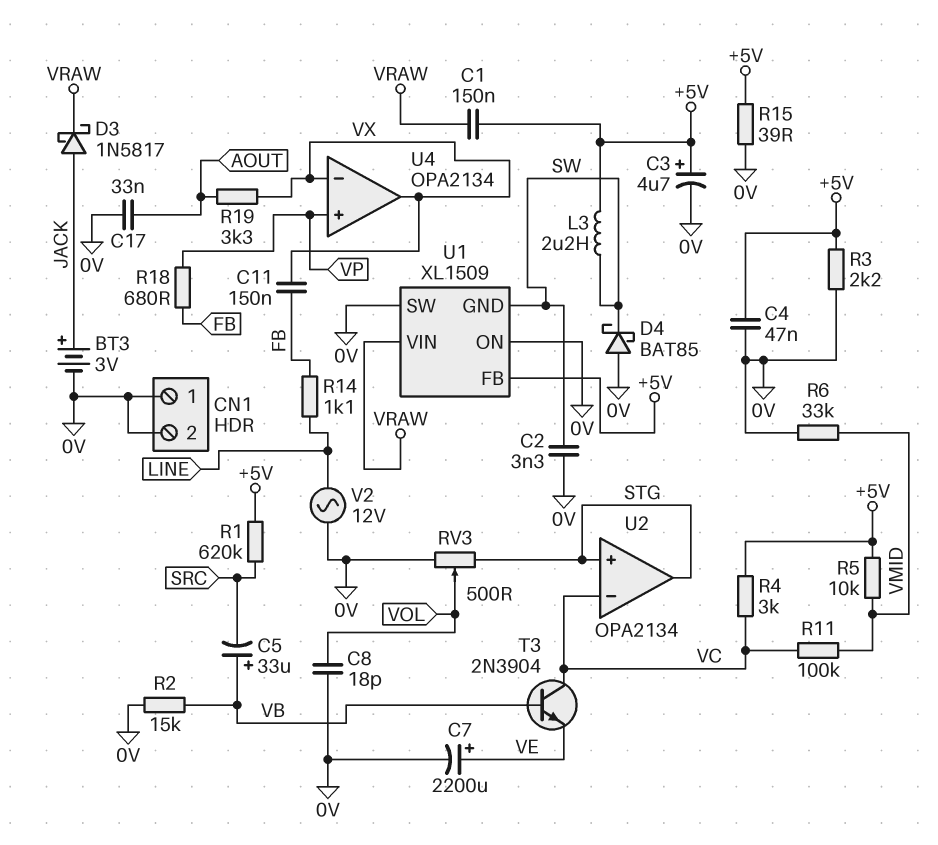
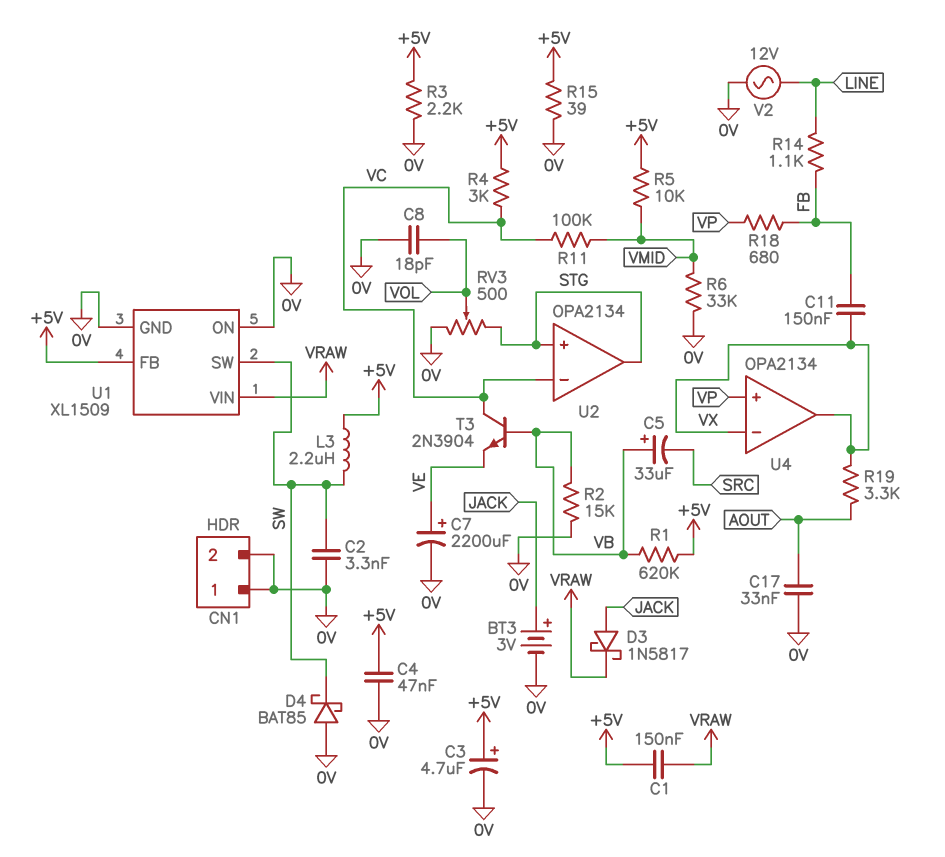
R1: 620k (+5V, SRC) -> 620k (+5V, VB)
U1 pin GND: SW -> 0V
U1 pin SW: 0V -> SW

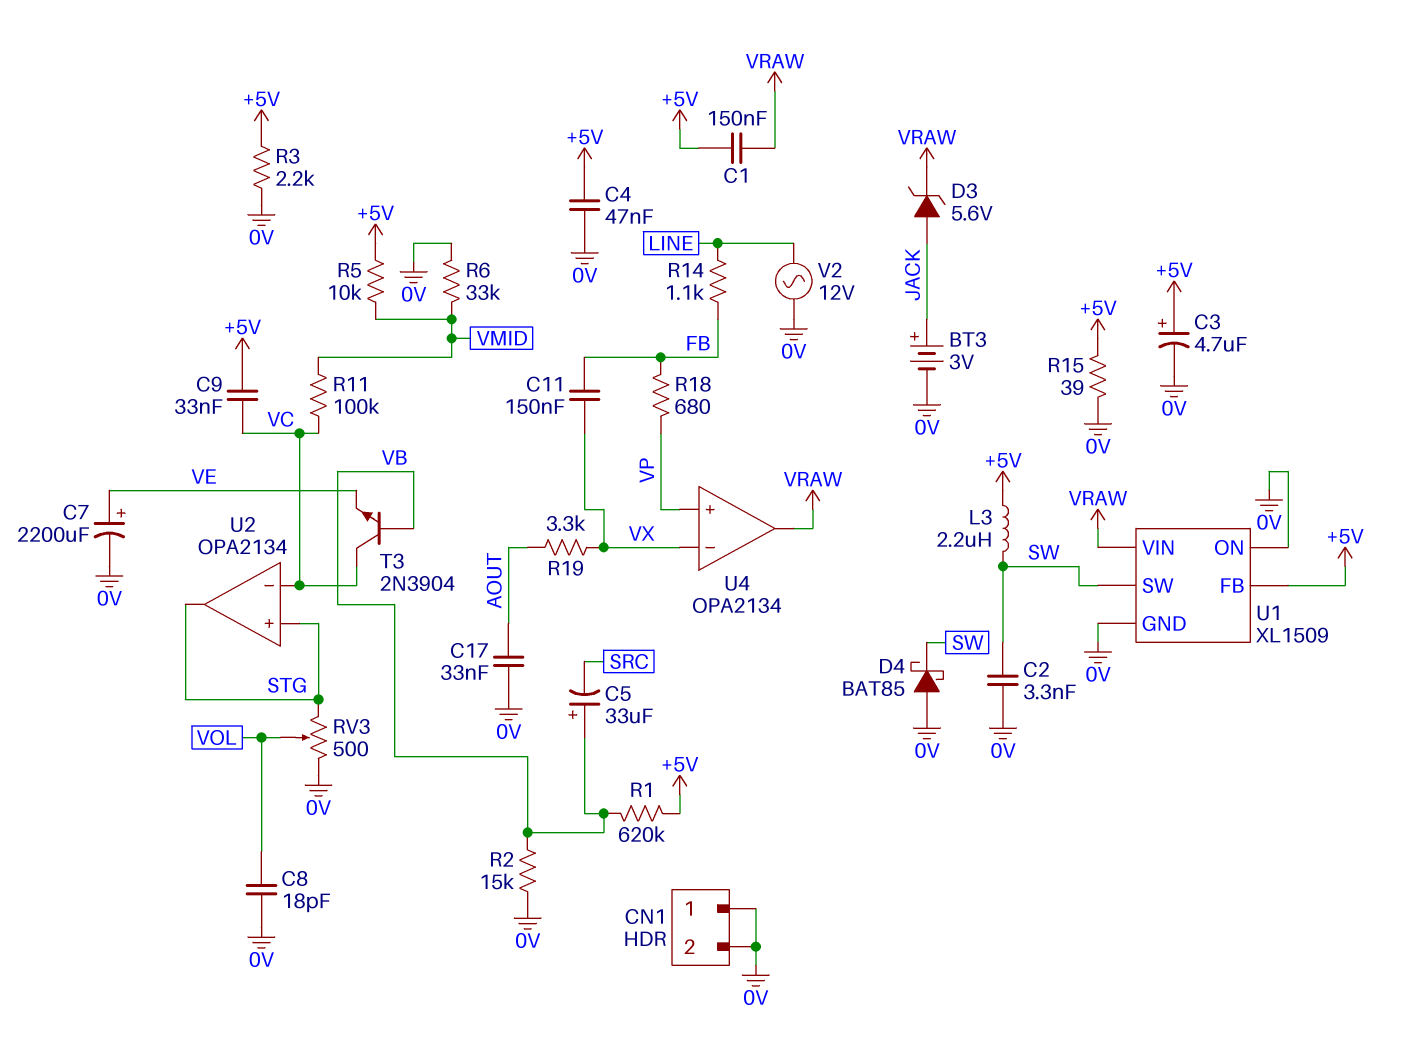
C9: none -> 33nF (+5V, VC)
D3: schottky 1N5817 (A JACK, K VRAW) -> zener 5.6V (A JACK, K VRAW)
R4: 3k (+5V, VC) -> none
U4 pin out: VX -> VRAW

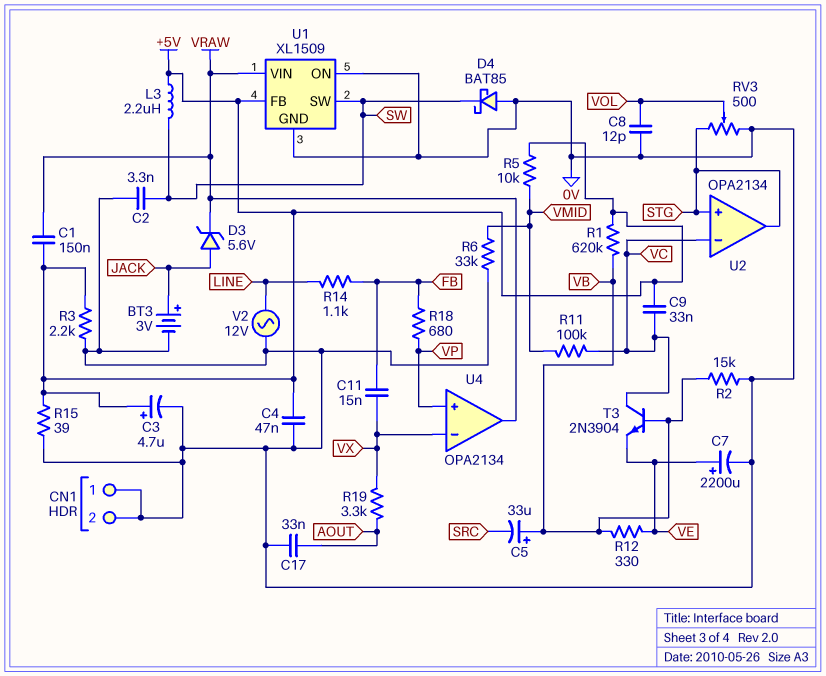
C8: 18pF (0V, VOL) -> 12pF (0V, VOL)
C11: 150nF (FB, VX) -> 15nF (FB, VX)
R12: none -> 330 (VB, VE)

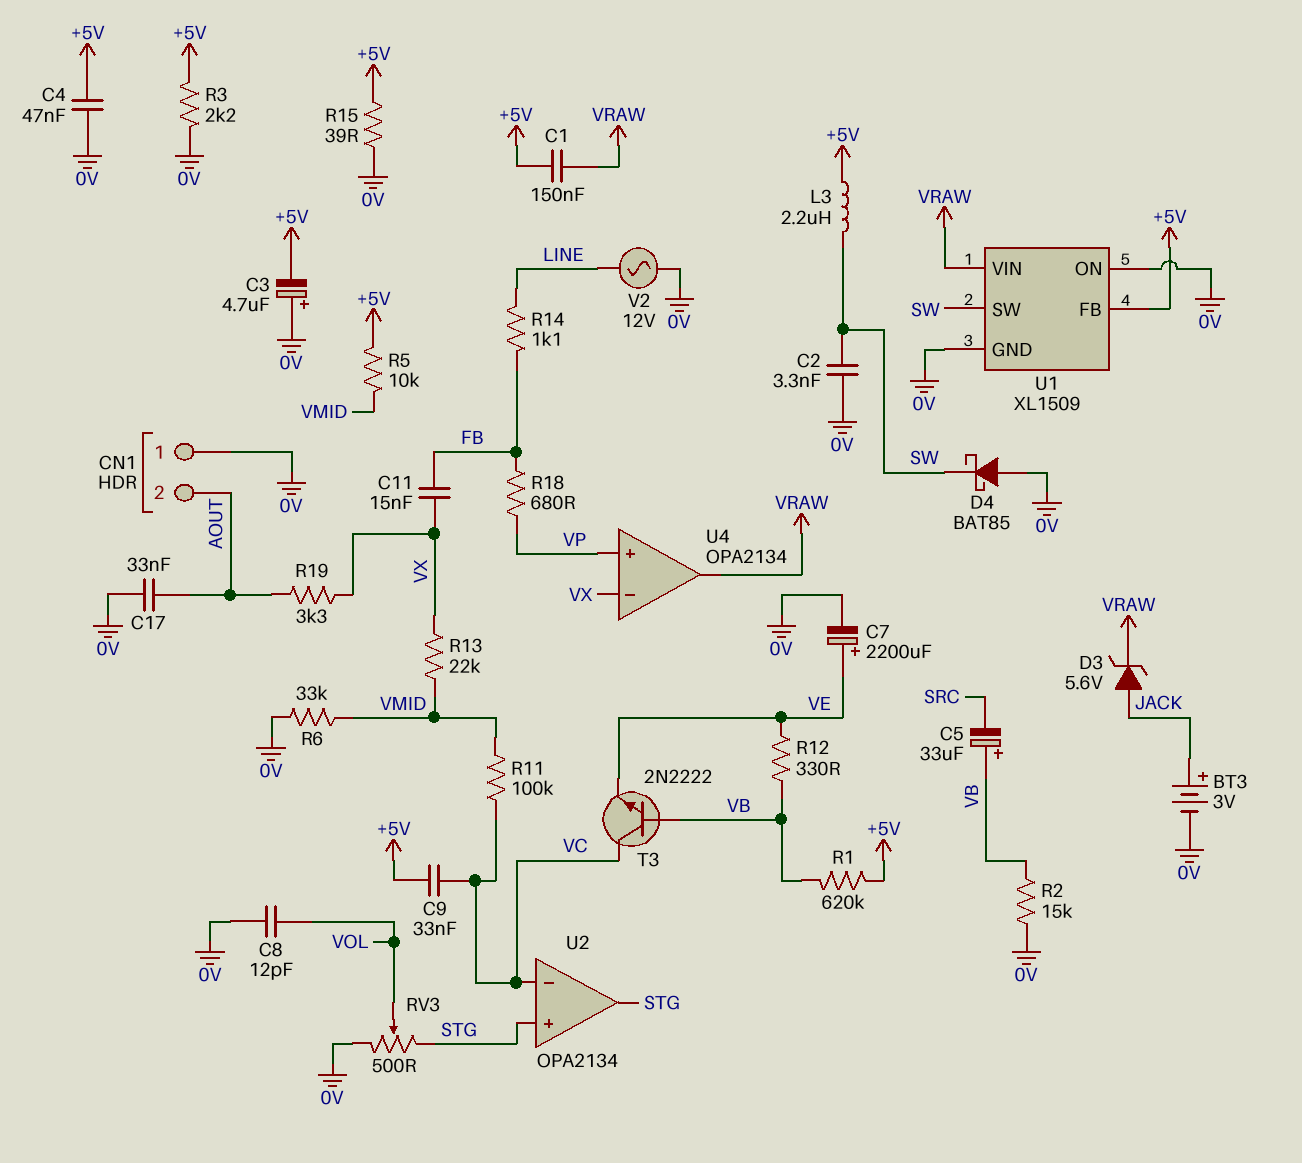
C3: 4.7uF (plus +5V, minus 0V) -> 4.7uF (plus 0V, minus +5V)
CN1 pin 2: 0V -> AOUT
R13: none -> 22k (VMID, VX)
T3: NPN 2N3904 (B VB, C VC, E VE) -> NPN 2N2222 (B VB, C VC, E VE)

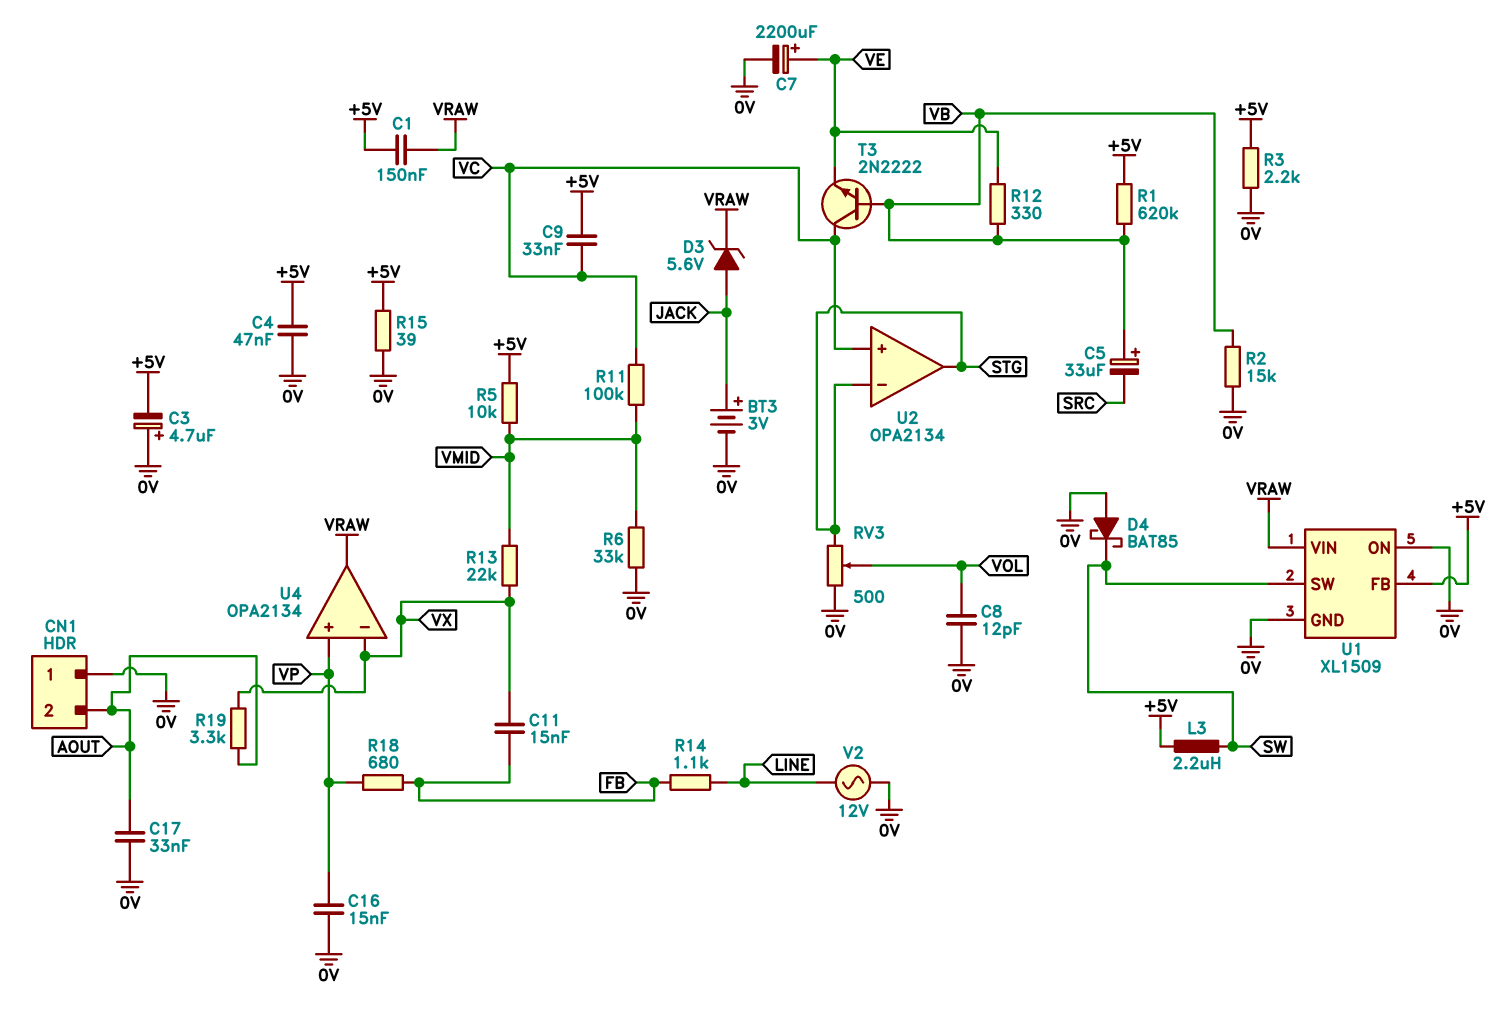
C2: 3.3nF (0V, SW) -> none
C16: none -> 15nF (0V, VP)
U2 pin in+: STG -> VC
U2 pin in-: VC -> STG

